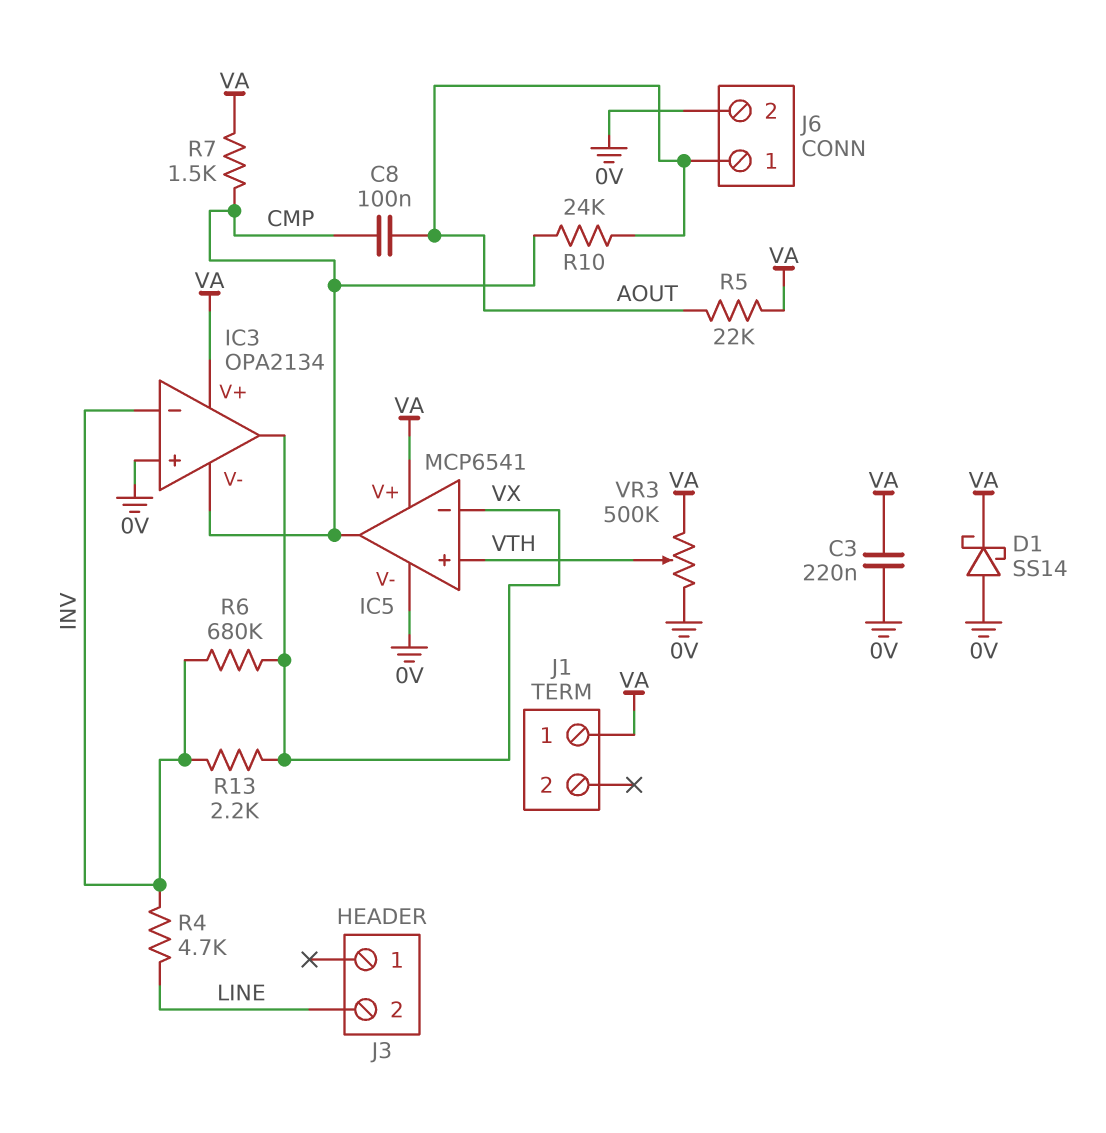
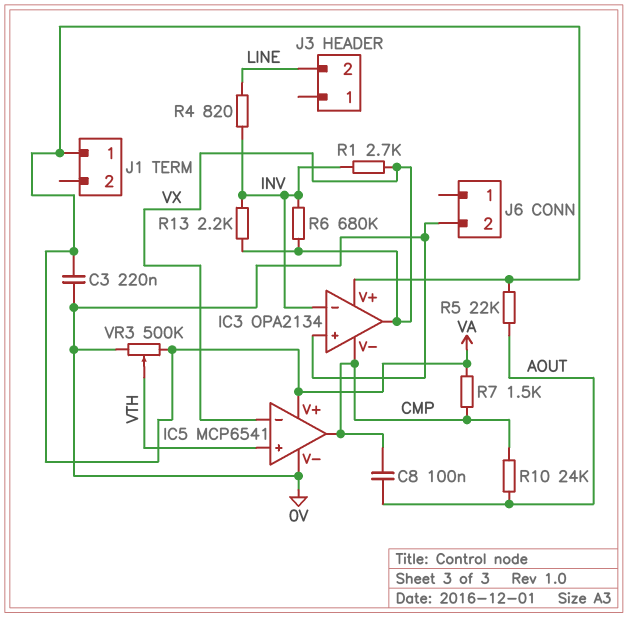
D1: schottky SS14 (A 0V, K VA) -> none
J6 pin 1: AOUT -> none
R1: none -> 2.7k (INV, VX)
R4: 4.7k (INV, LINE) -> 820 (INV, LINE)

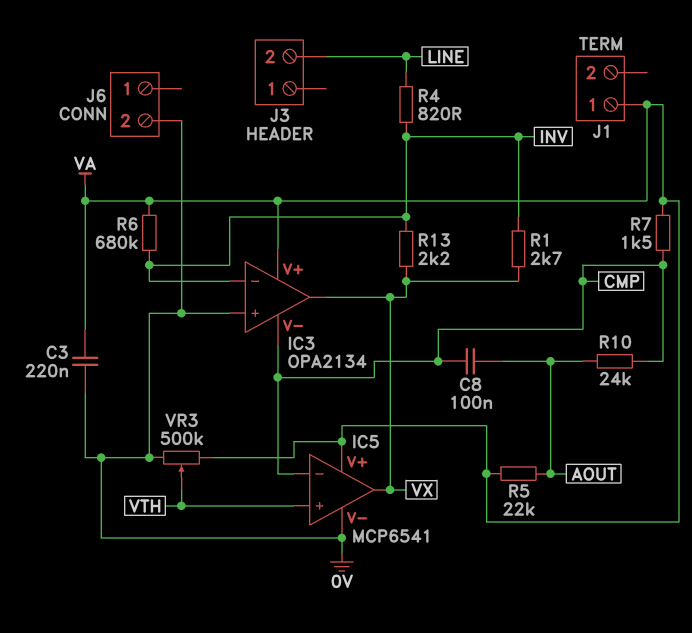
IC5 pin in-: VX -> CMP
IC5 pin out: CMP -> VX
R6: 680k (INV, VX) -> 680k (INV, VA)

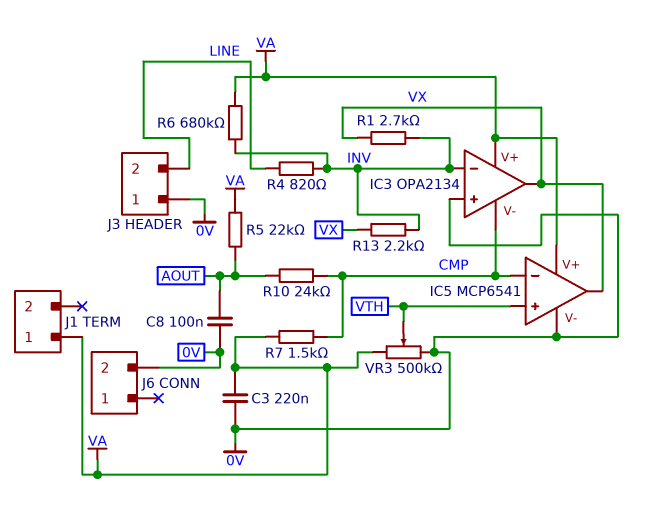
C8: 100nF (AOUT, CMP) -> 100nF (0V, AOUT)
J3 pin 1: none -> 0V

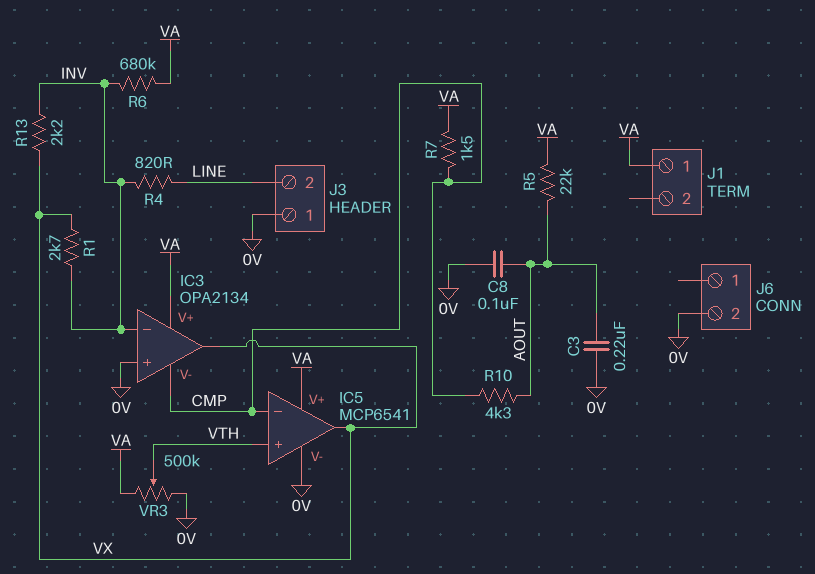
C3: 220nF (0V, VA) -> 220nF (0V, AOUT)
R10: 24k (AOUT, CMP) -> 4.3k (AOUT, CMP)

